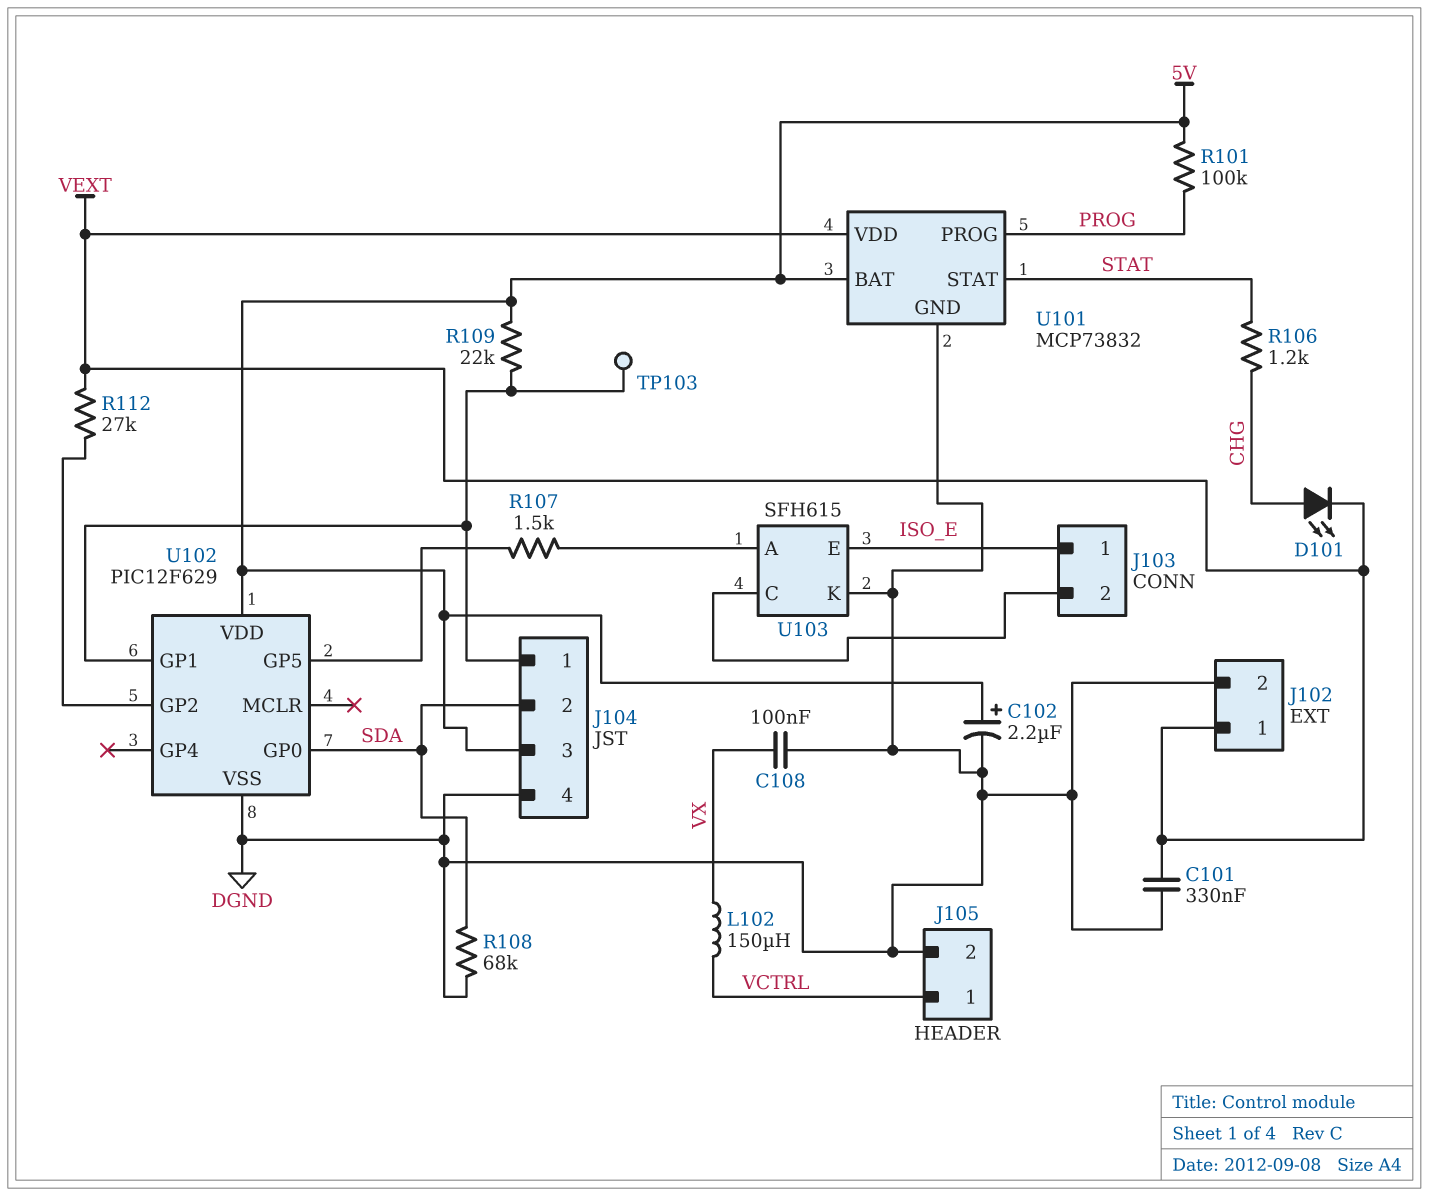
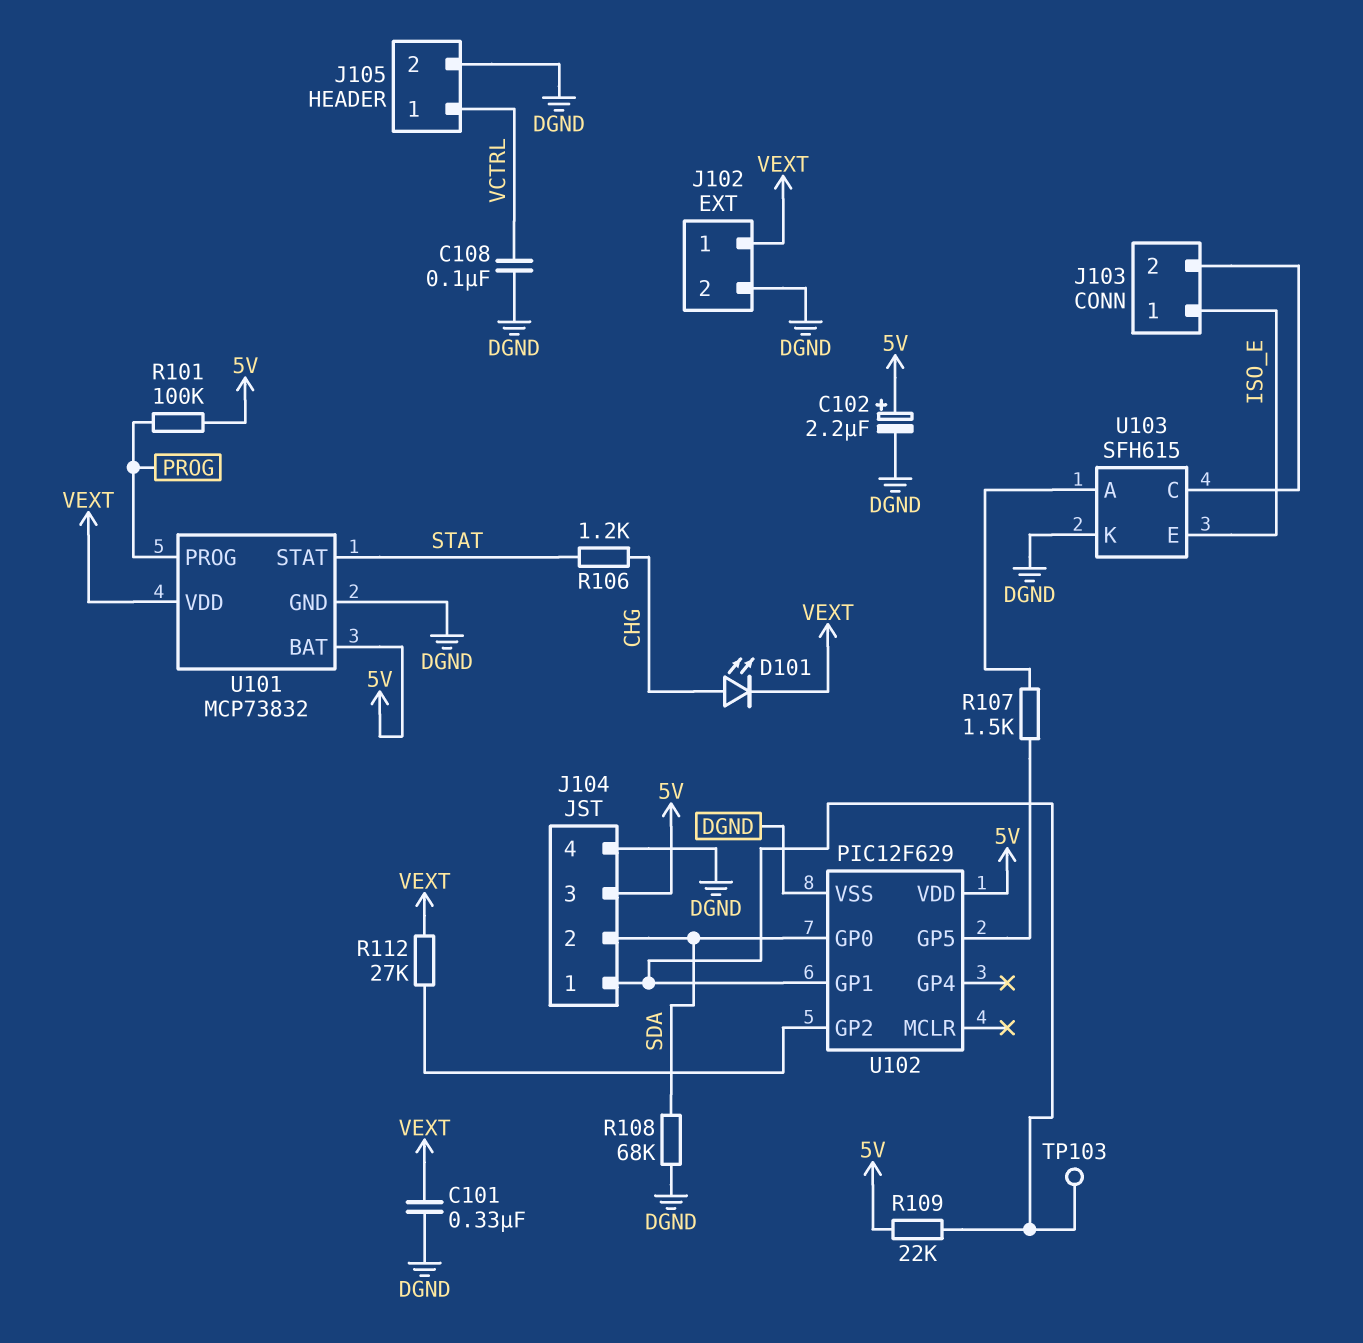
C108: 100nF (DGND, VX) -> 100nF (DGND, VCTRL)
L102: 150uH (VCTRL, VX) -> none

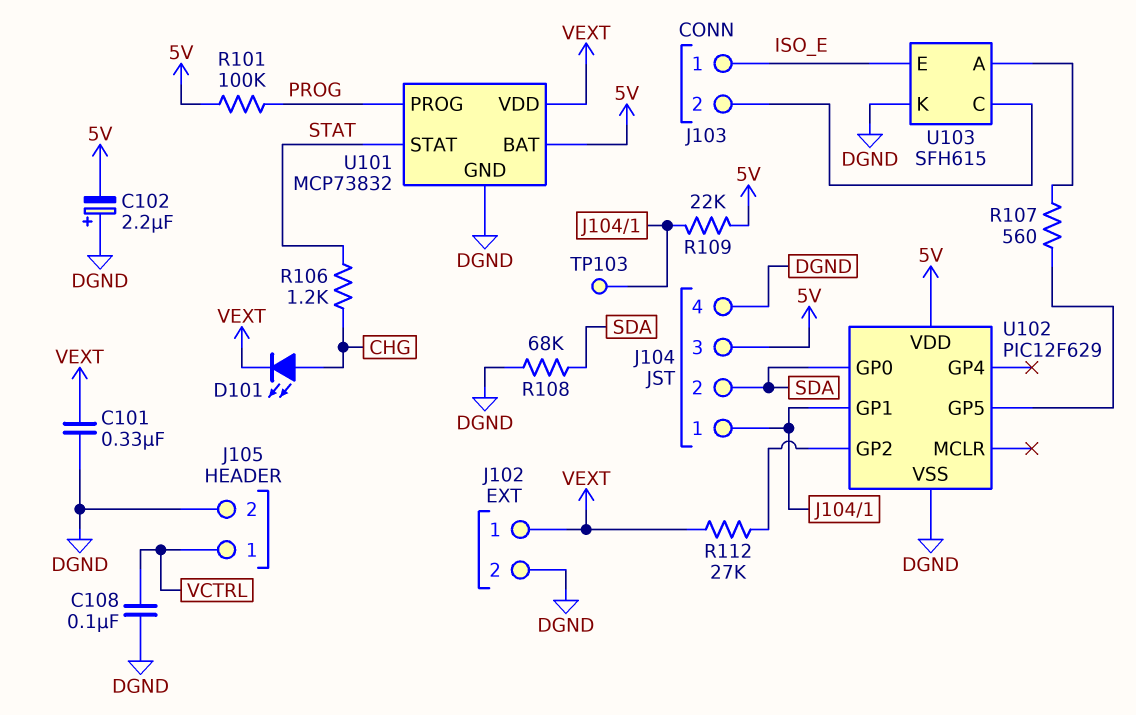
C102: 2.2uF (plus 5V, minus DGND) -> 2.2uF (plus DGND, minus 5V)
R107: 1.5k (U102/GP5, U103/A) -> 560 (U102/GP5, U103/A)

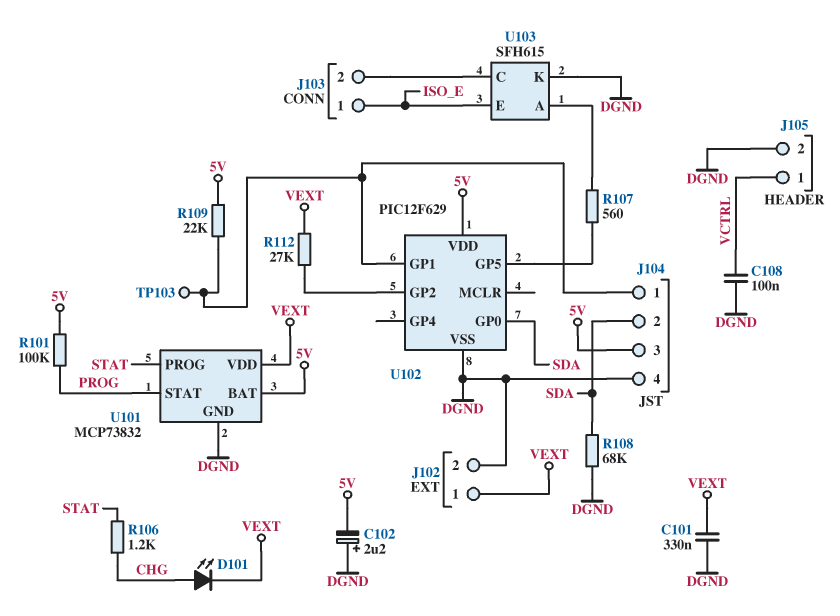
U101 pin PROG: PROG -> STAT
U101 pin STAT: STAT -> PROG

